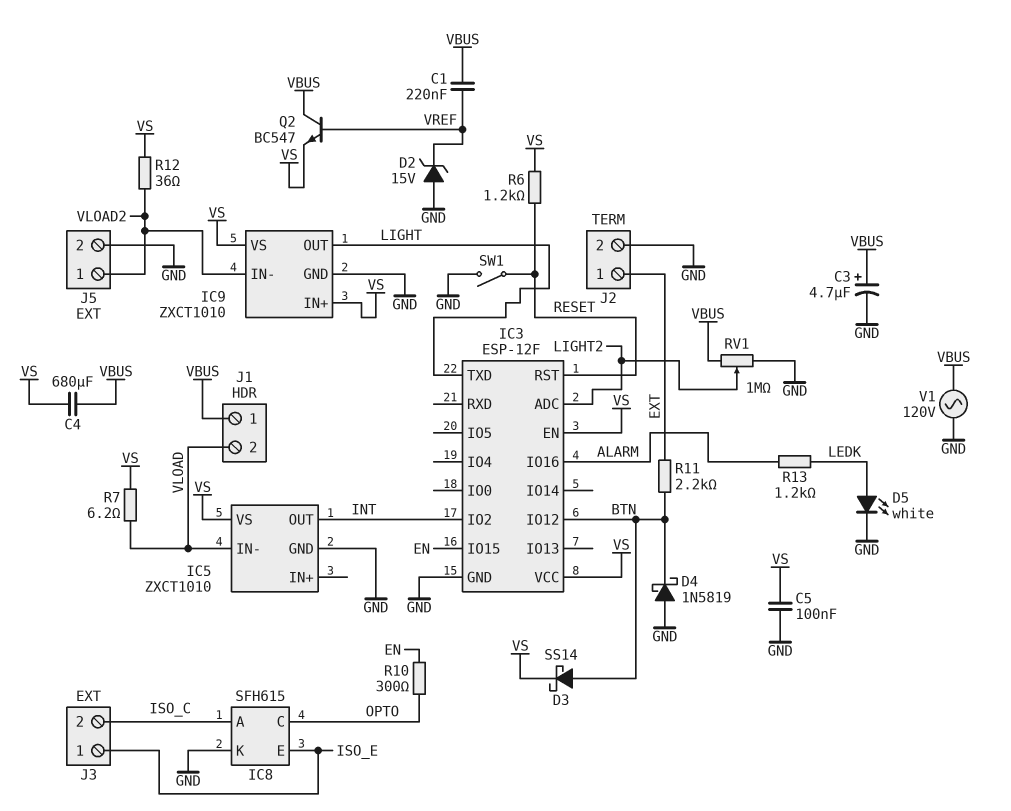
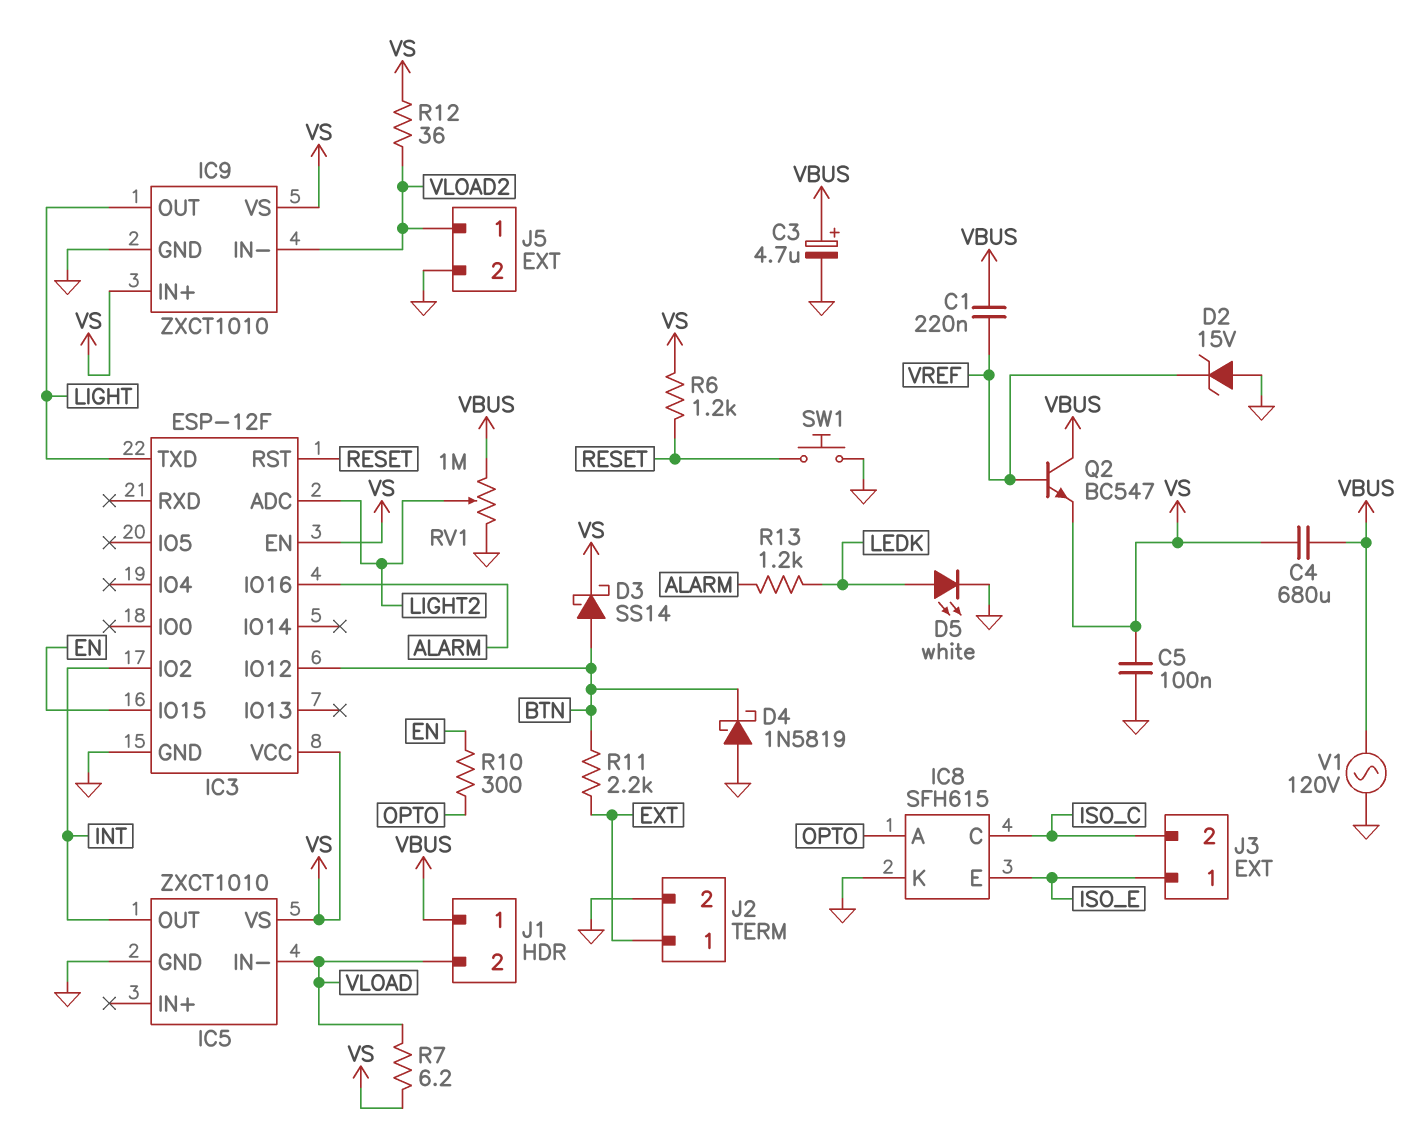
IC8 pin A: ISO_C -> OPTO
IC8 pin C: OPTO -> ISO_C
SW1: switch (GND, RESET) -> button (GND, RESET)

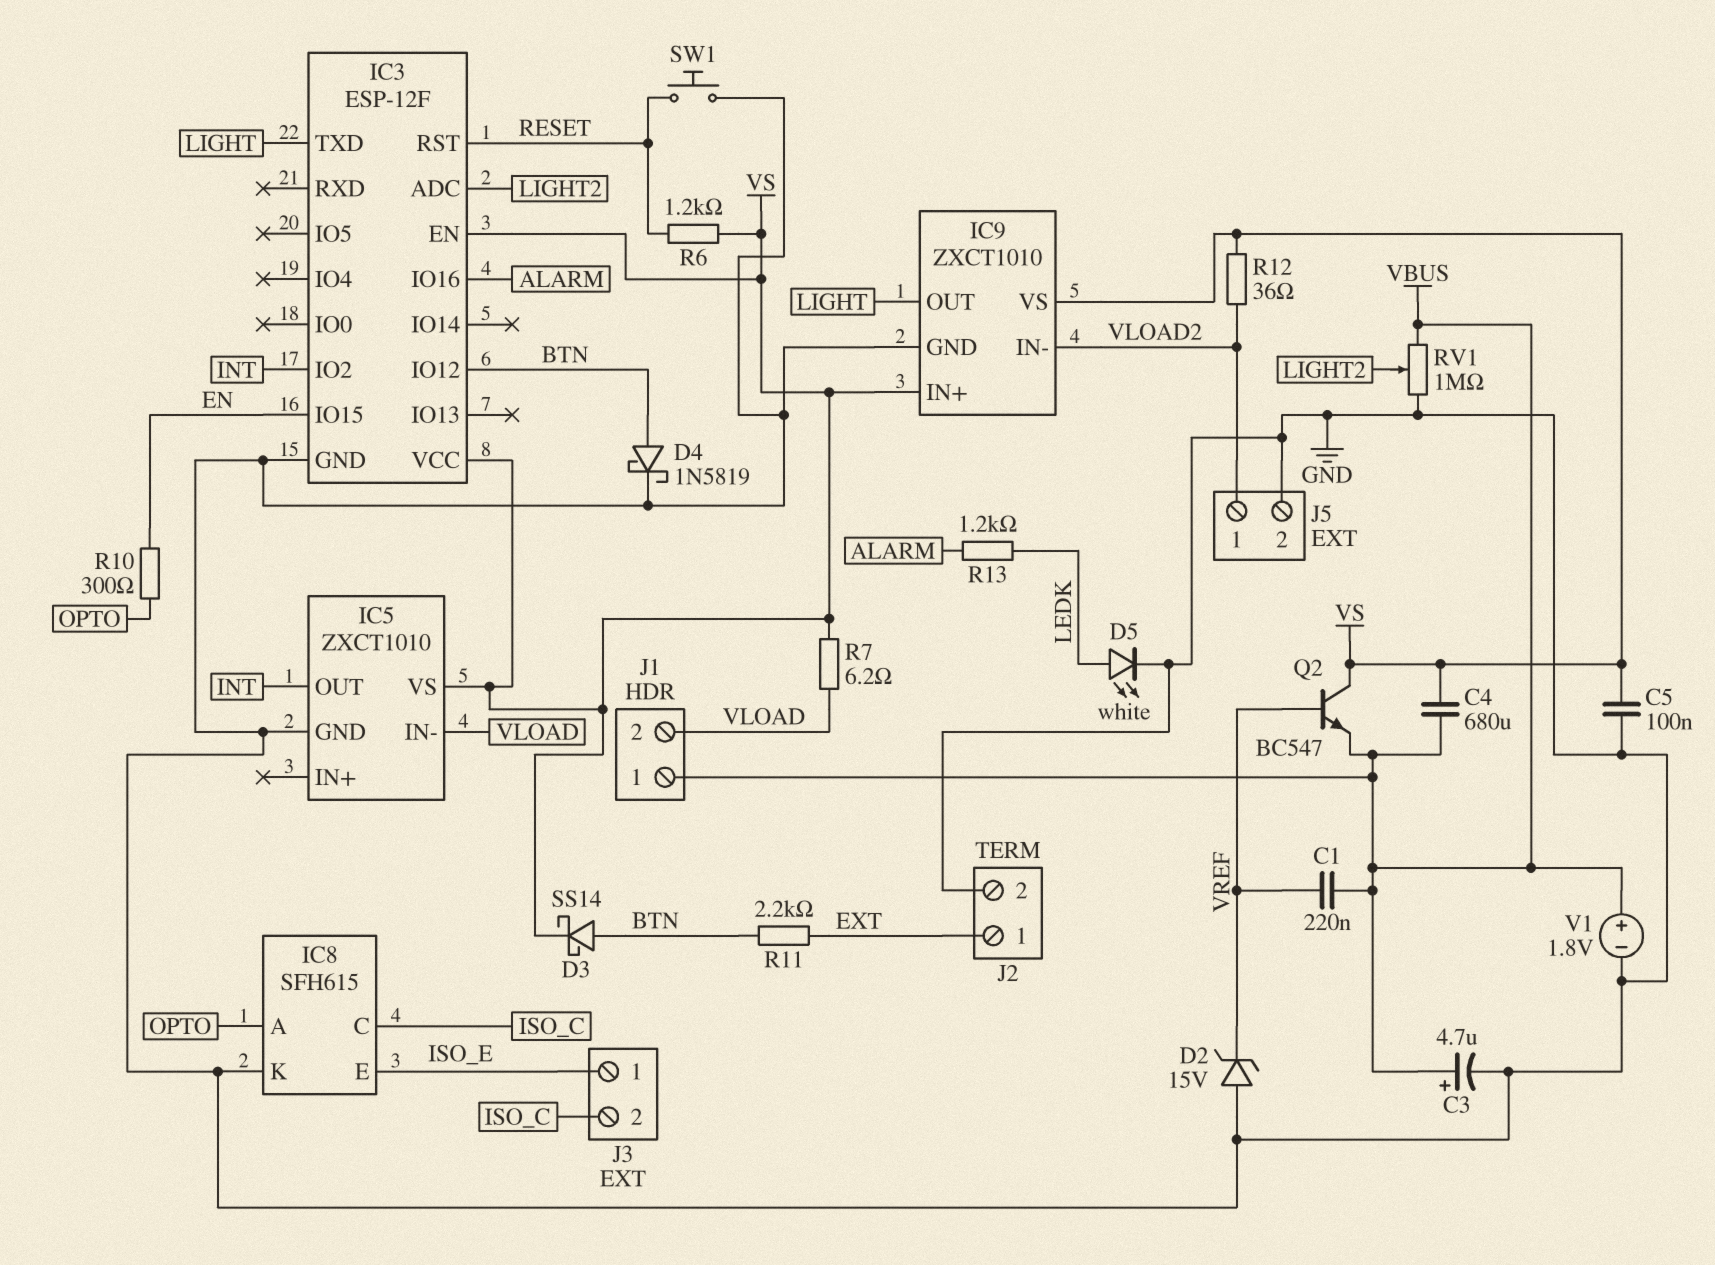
D4: schottky 1N5819 (A GND, K BTN) -> schottky 1N5819 (A BTN, K GND)
Q2: NPN BC547 (B VREF, C VBUS, E VS) -> NPN BC547 (B VREF, C VS, E VBUS)
V1: AC 120V (GND, VBUS) -> 1.8V (plus VBUS, minus GND)

